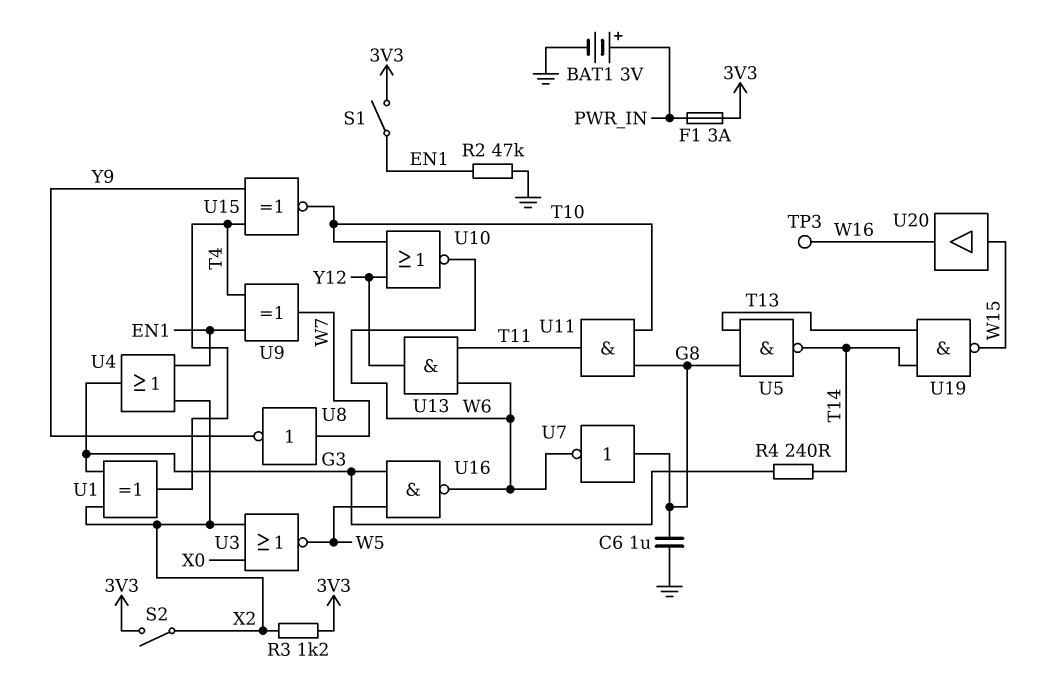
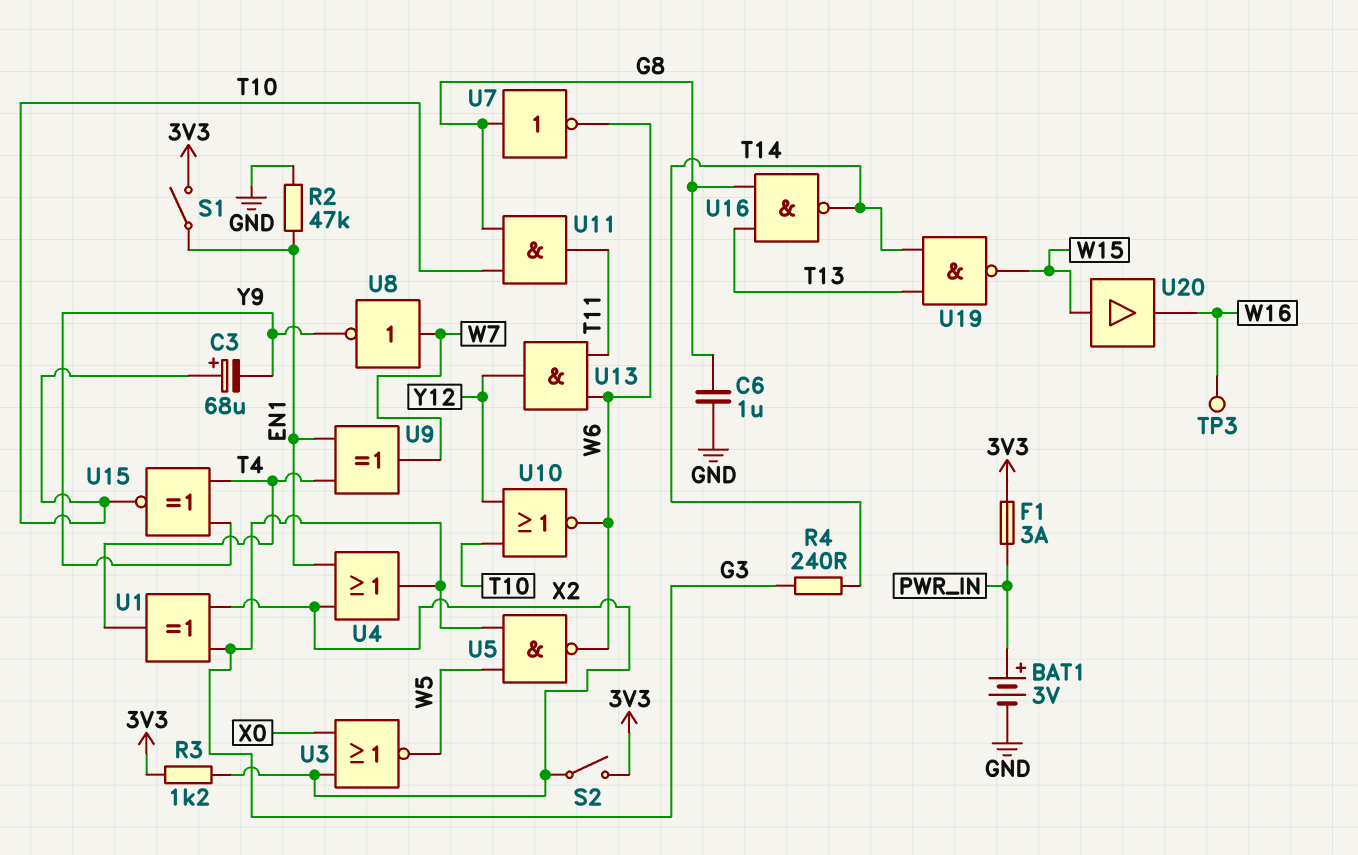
C3: none -> 68uF (plus T10, minus Y9)
U5: NAND (in G8, in T13, out T14) -> NAND (in G3, in W5, out W6)
U16: NAND (in G3, in W5, out W6) -> NAND (in G8, in T13, out T14)

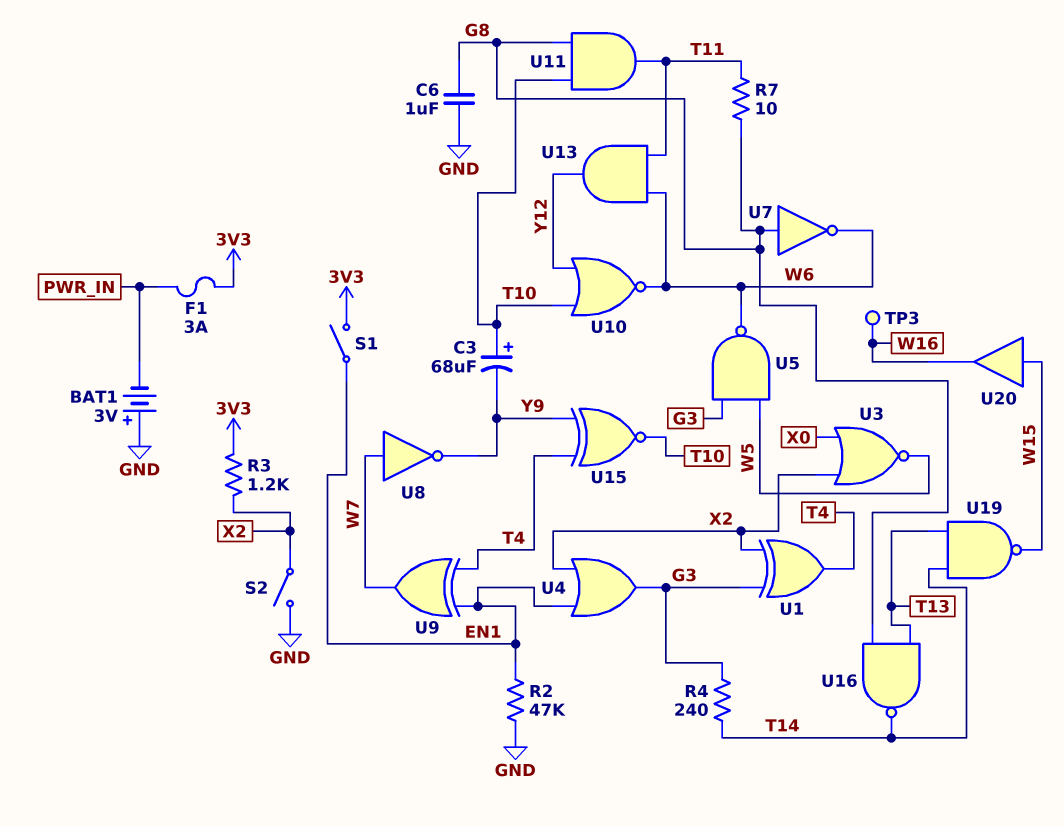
BAT1: 3V (plus PWR_IN, minus GND) -> 3V (plus GND, minus PWR_IN)
R7: none -> 10 (G8, T11)
S2: switch (3V3, X2) -> switch (GND, X2)

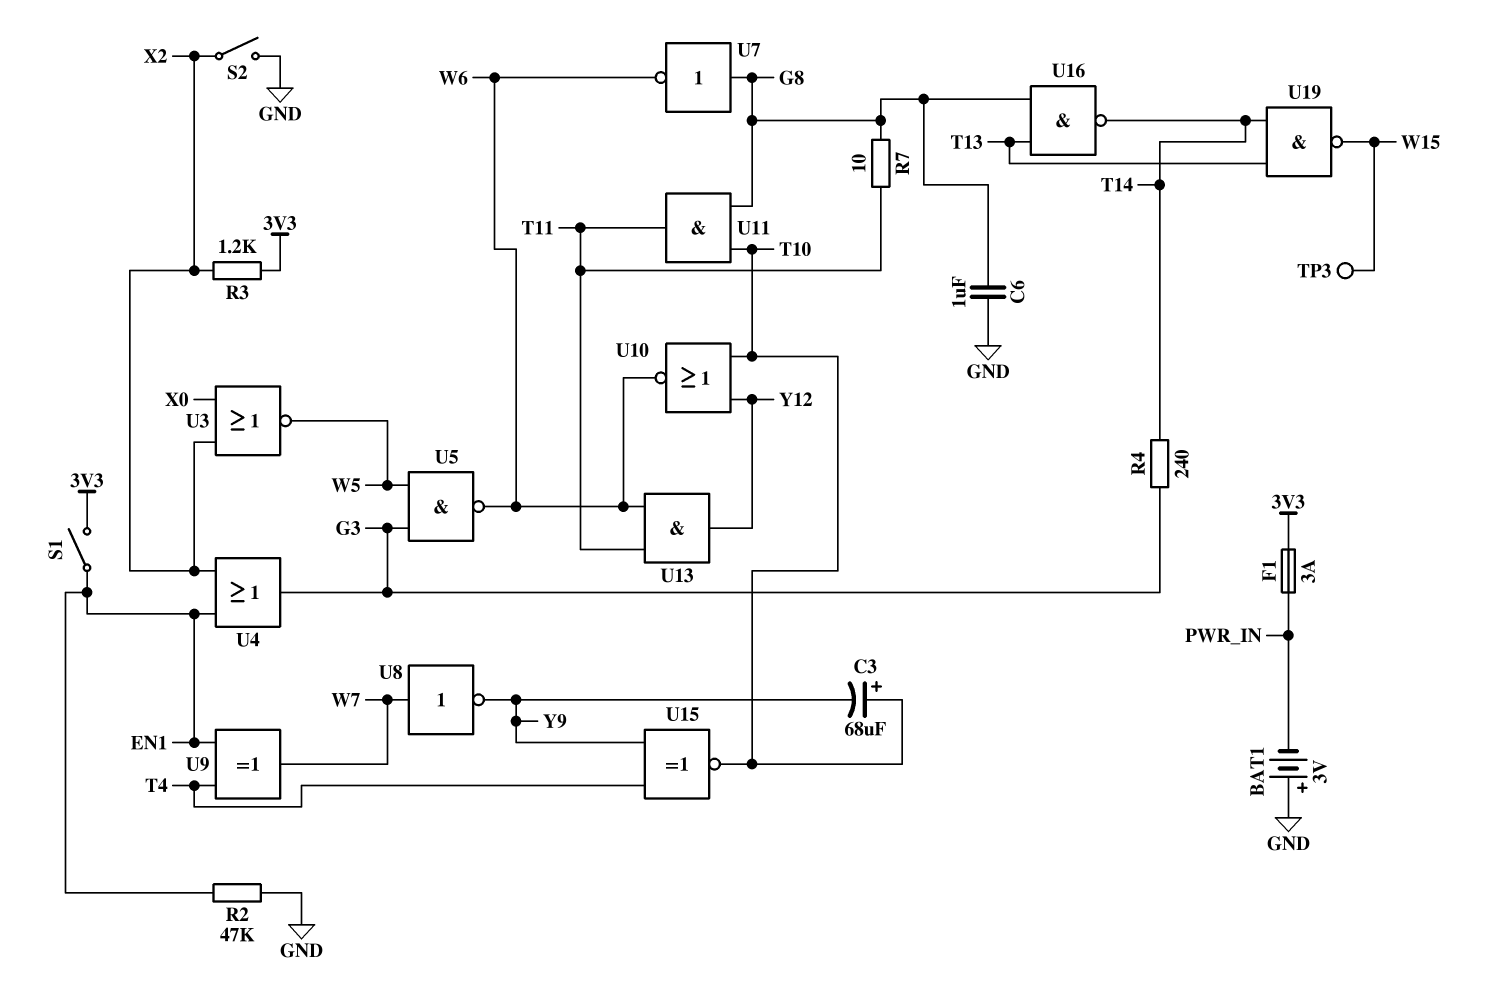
TP3: test point (W16) -> test point (W15)
U1: XOR (in G3, in X2, out T4) -> none
U20: buffer (in W15, out W16) -> none

